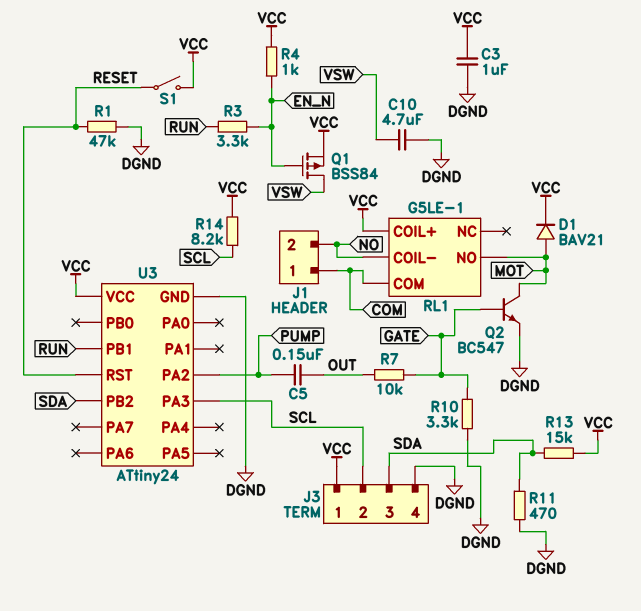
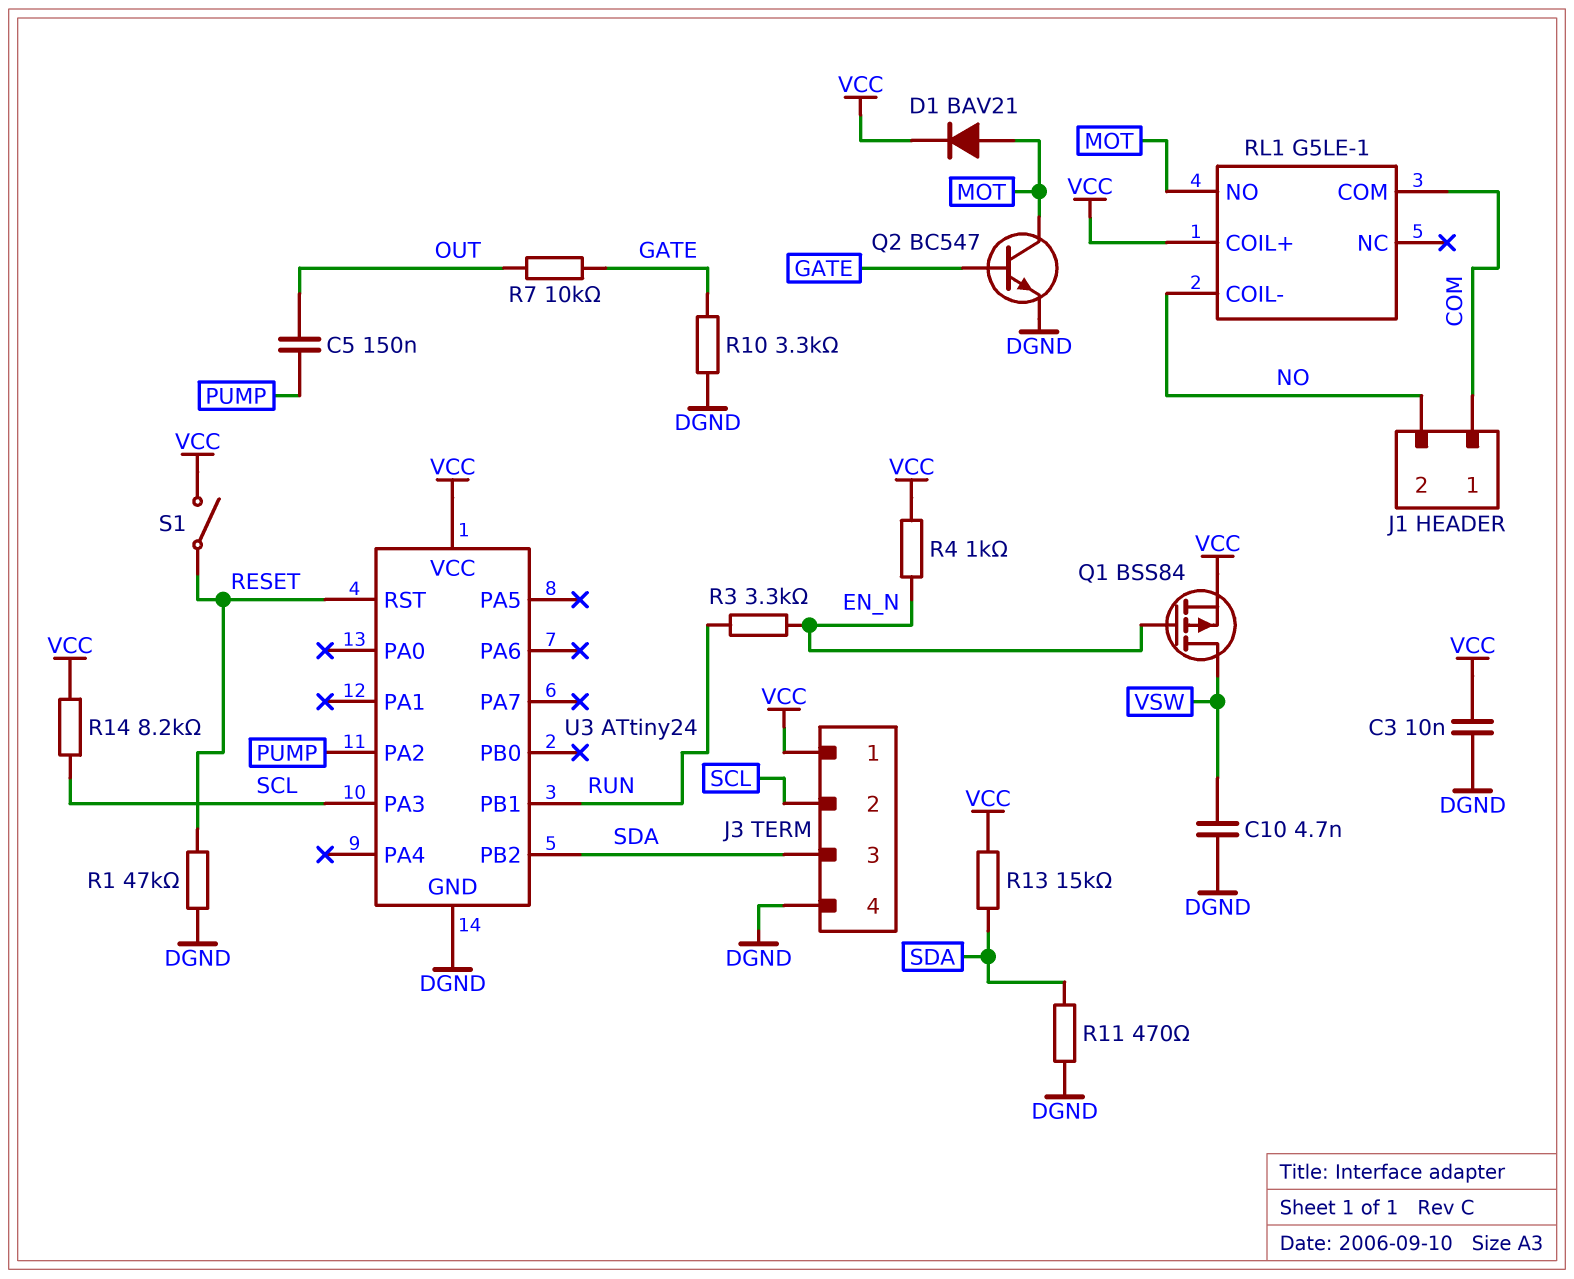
C3: 1uF (DGND, VCC) -> 10nF (DGND, VCC)
C10: 4.7uF (DGND, VSW) -> 4.7nF (DGND, VSW)

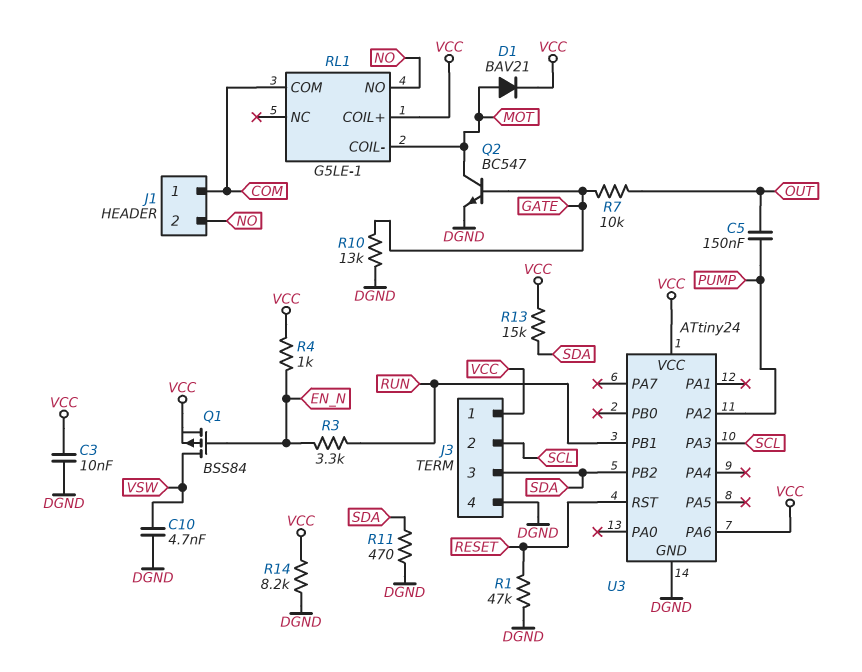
R10: 3.3k (DGND, GATE) -> 13k (DGND, GATE)
R14: 8.2k (SCL, VCC) -> 8.2k (DGND, VCC)
RL1 pin COIL-: NO -> MOT
RL1 pin NO: MOT -> NO
S1: switch (RESET, VCC) -> none
U3 pin PA6: none -> VCC

